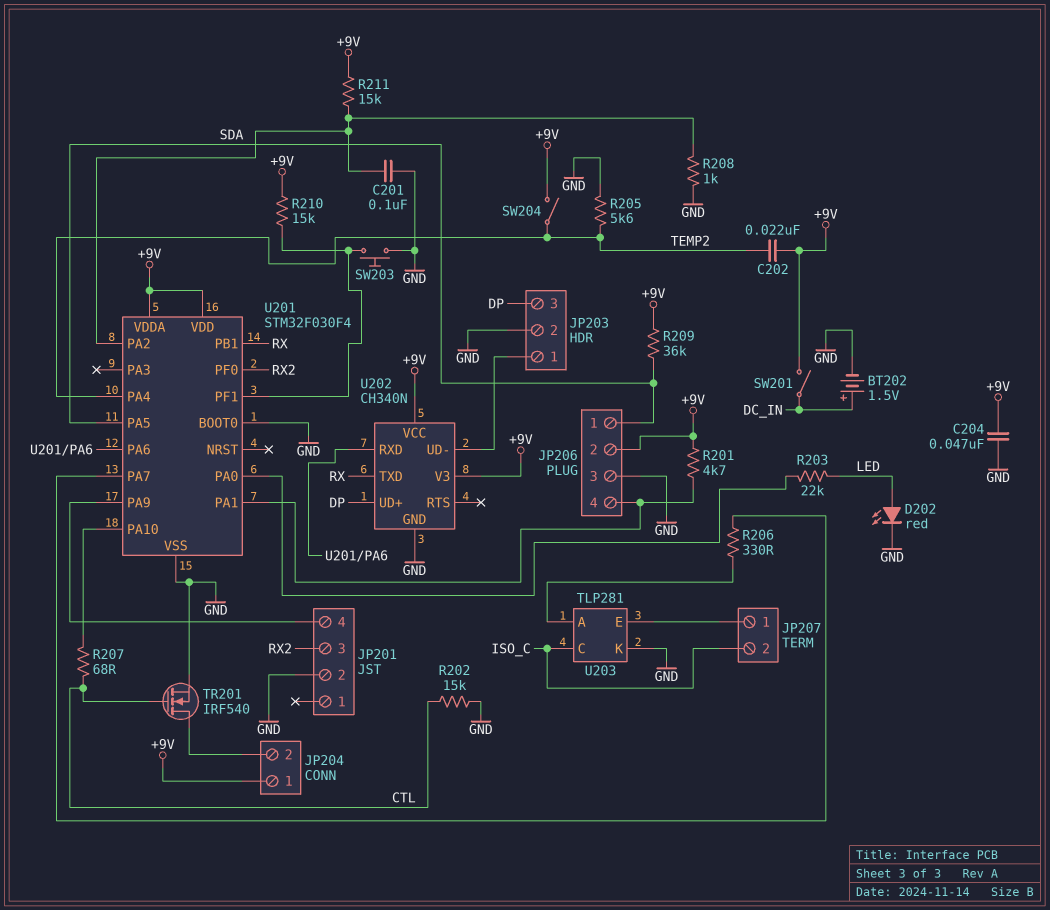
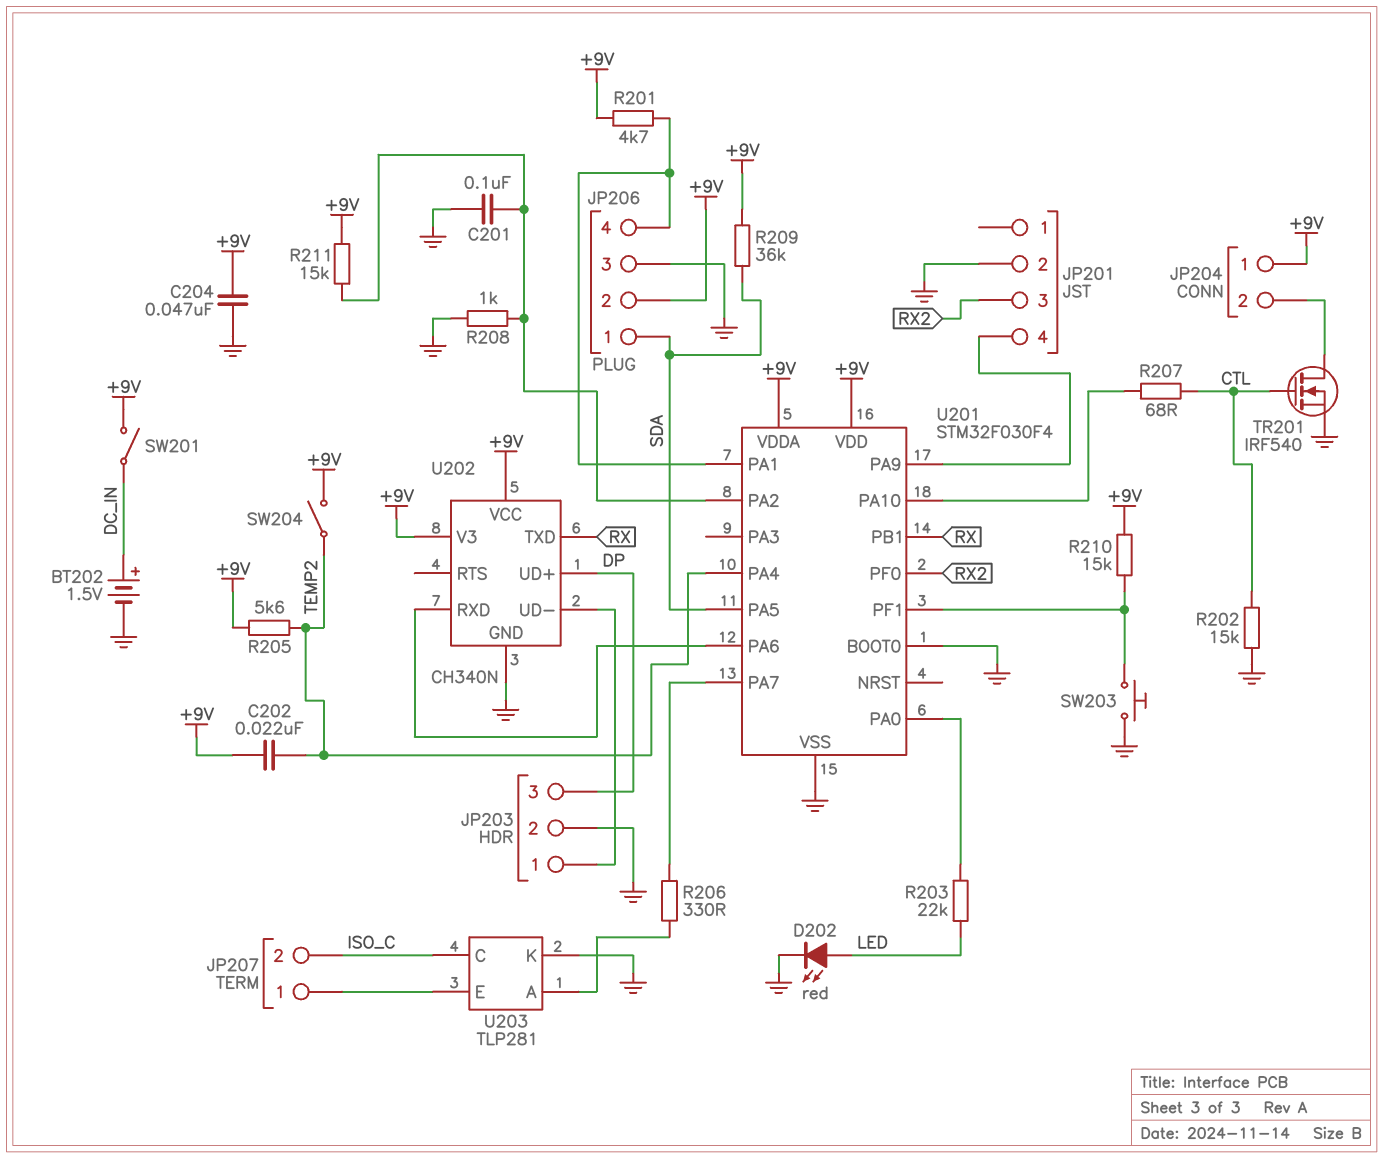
R205: 5.6k (GND, TEMP2) -> 5.6k (+9V, TEMP2)

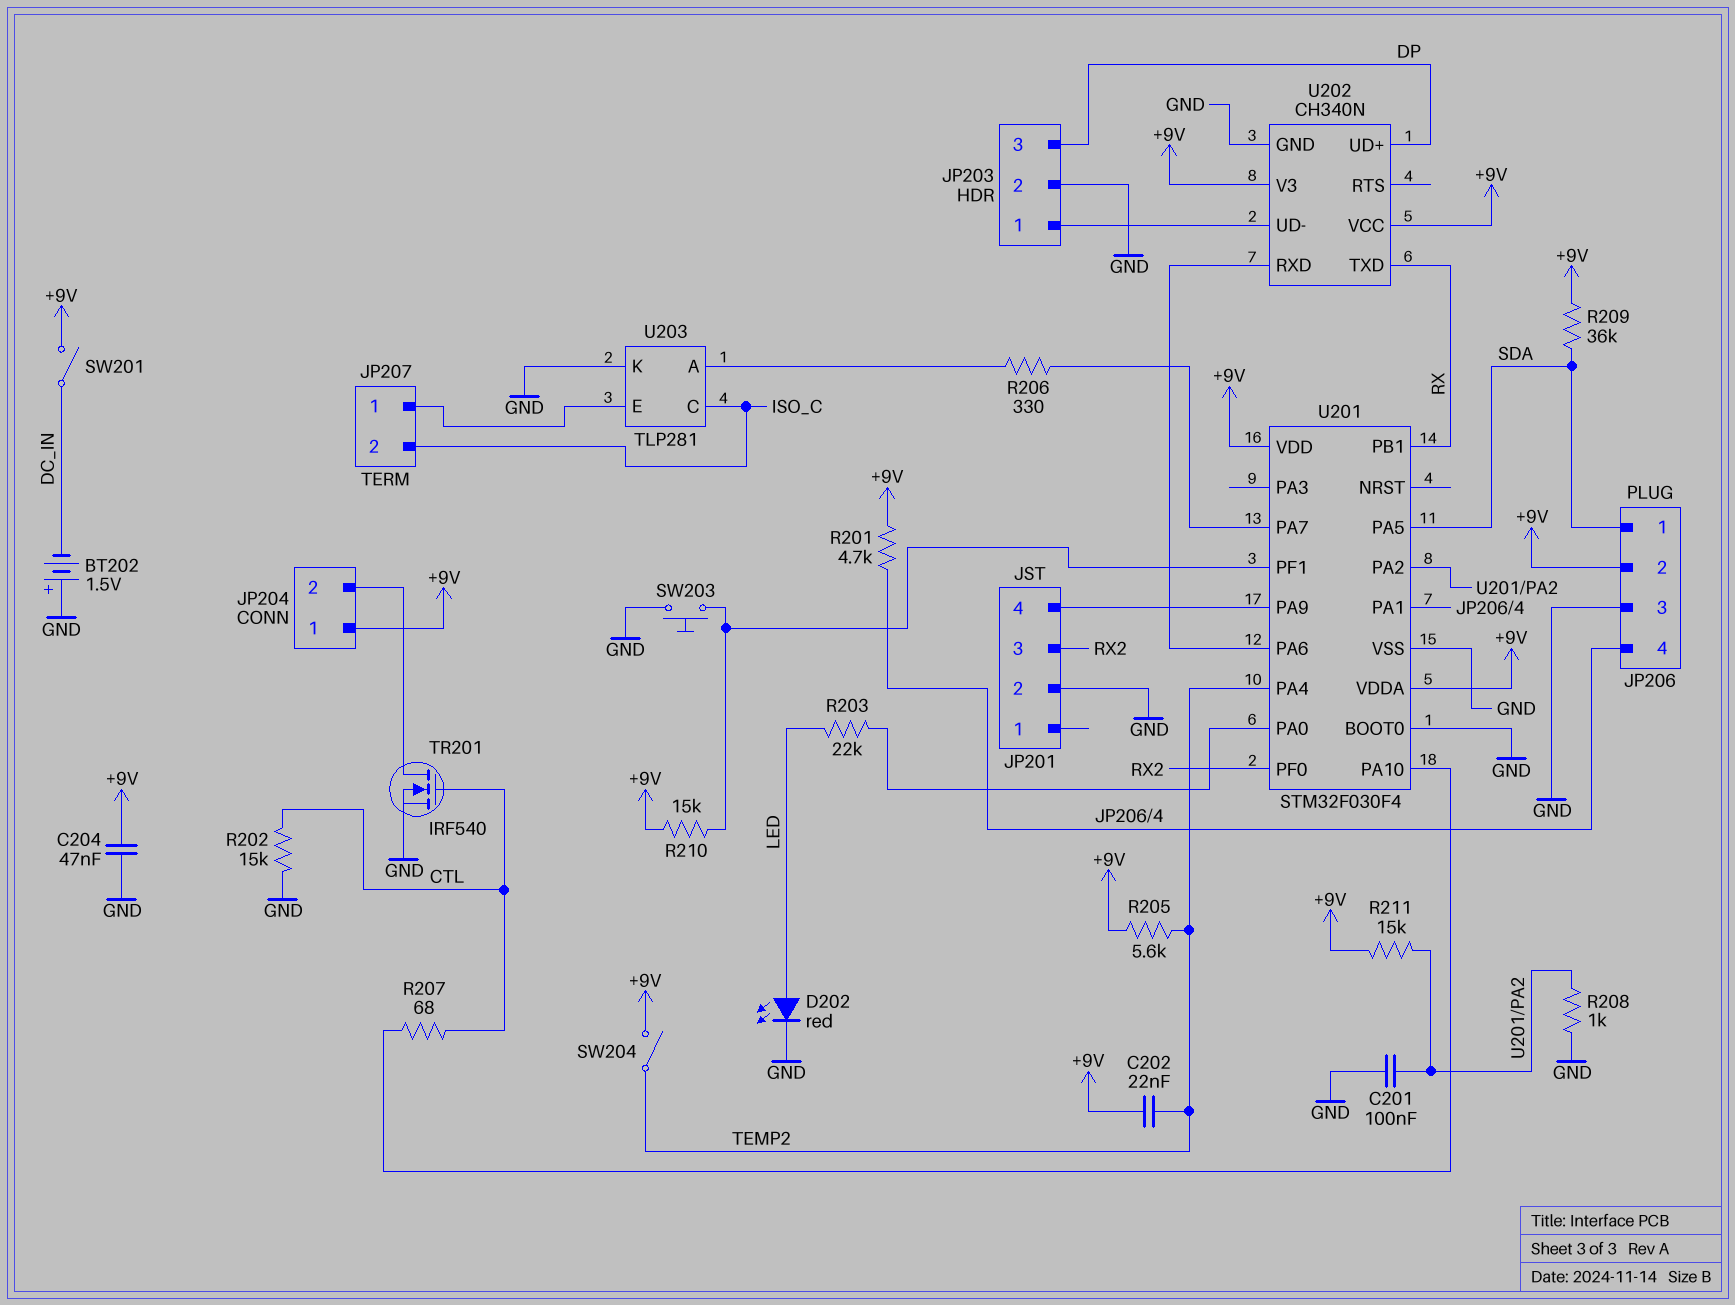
BT202: 1.5V (plus DC_IN, minus GND) -> 1.5V (plus GND, minus DC_IN)

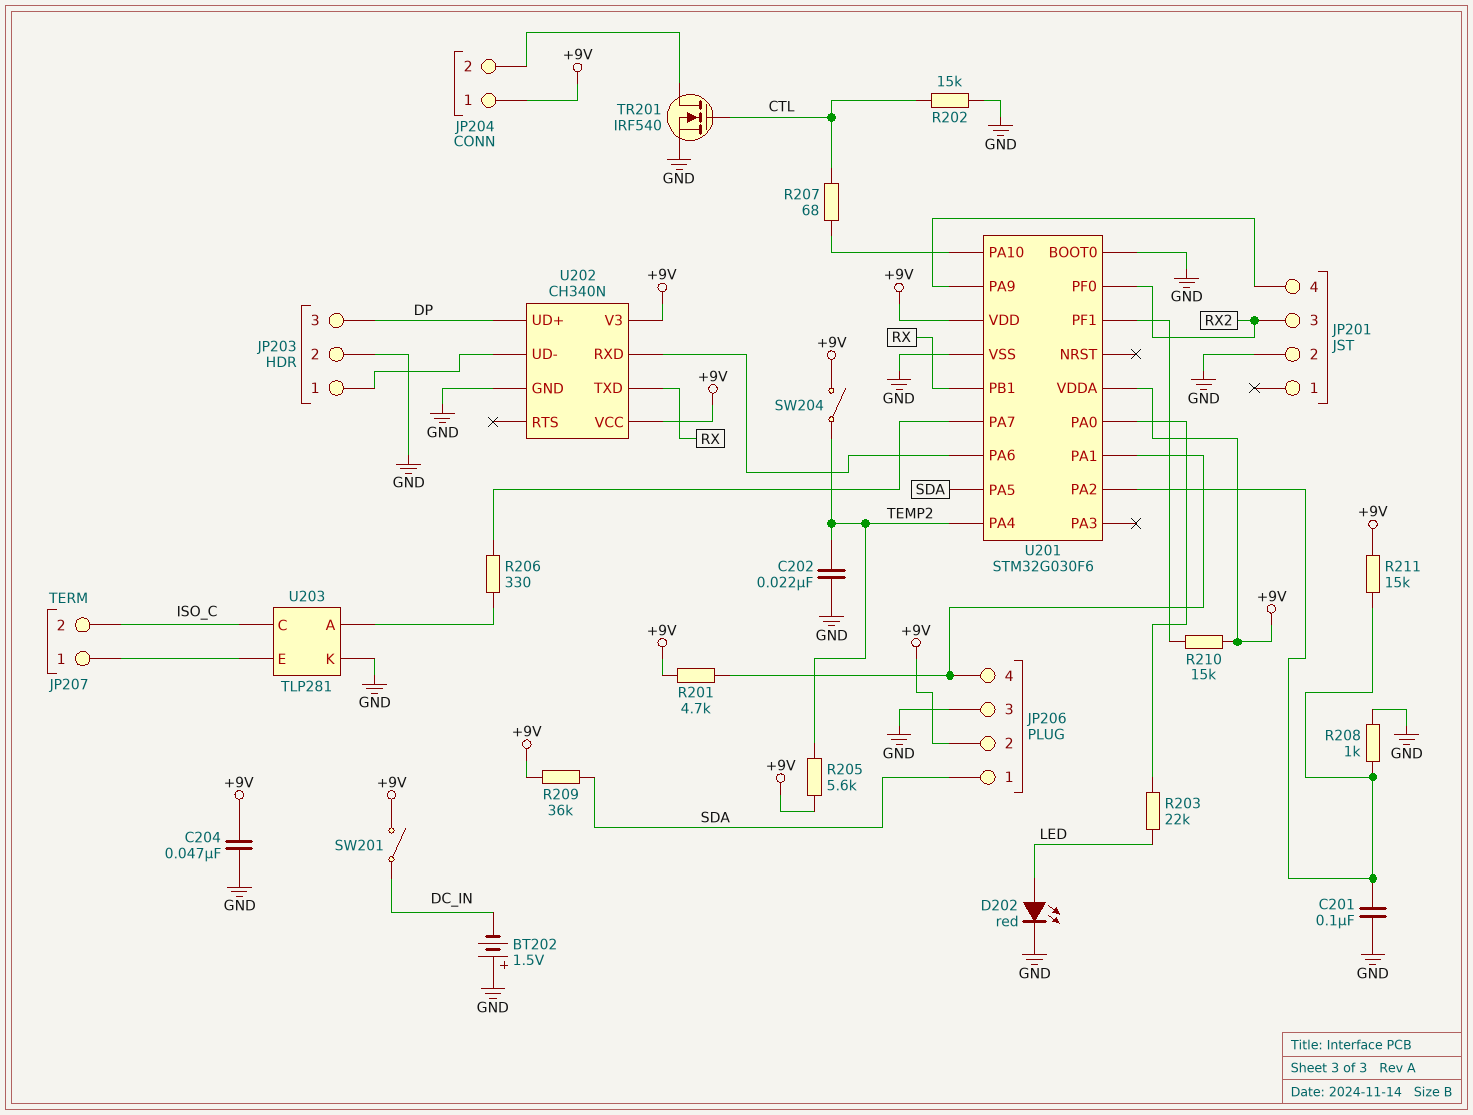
C202: 22nF (+9V, TEMP2) -> 22nF (GND, TEMP2)
SW203: button (GND, U201/PF1) -> none
U201: STM32F030F4 -> STM32G030F6

